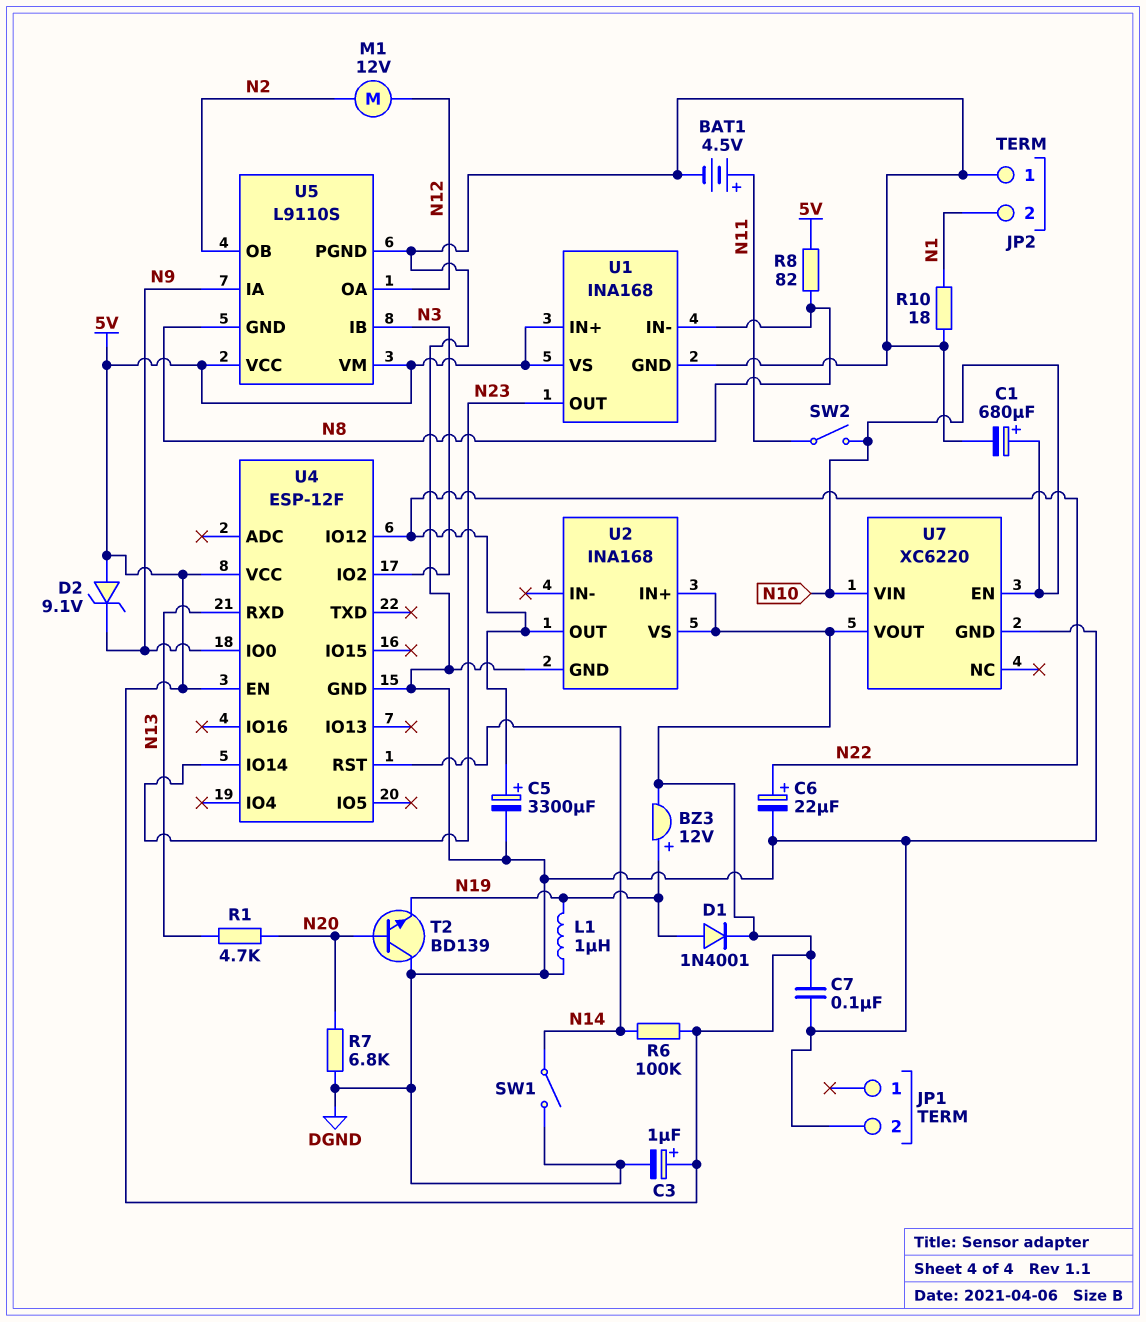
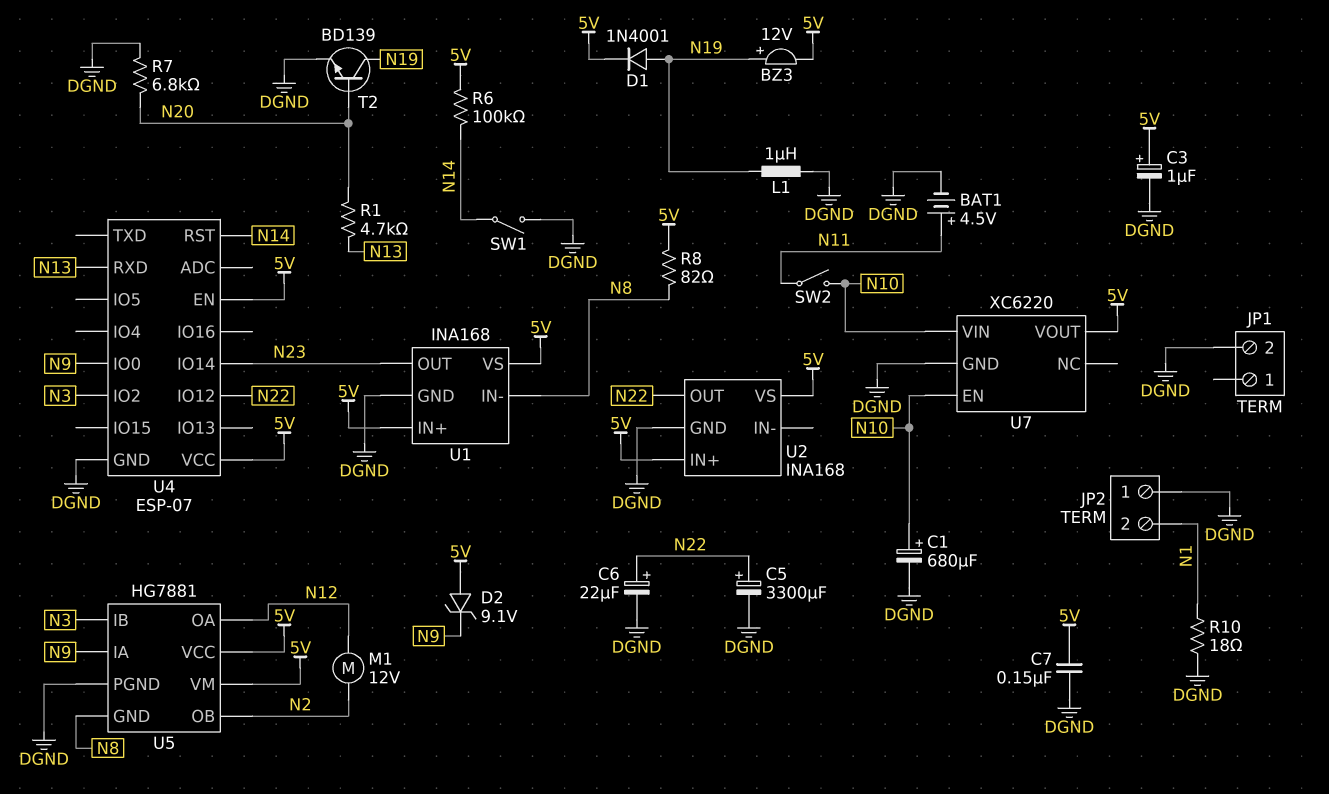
C7: 100nF (5V, DGND) -> 150nF (5V, DGND)
T2: NPN BD139 (B N20, C DGND, E N19) -> NPN BD139 (B N20, C N19, E DGND)
U4: ESP-12F -> ESP-07
U5: L9110S -> HG7881

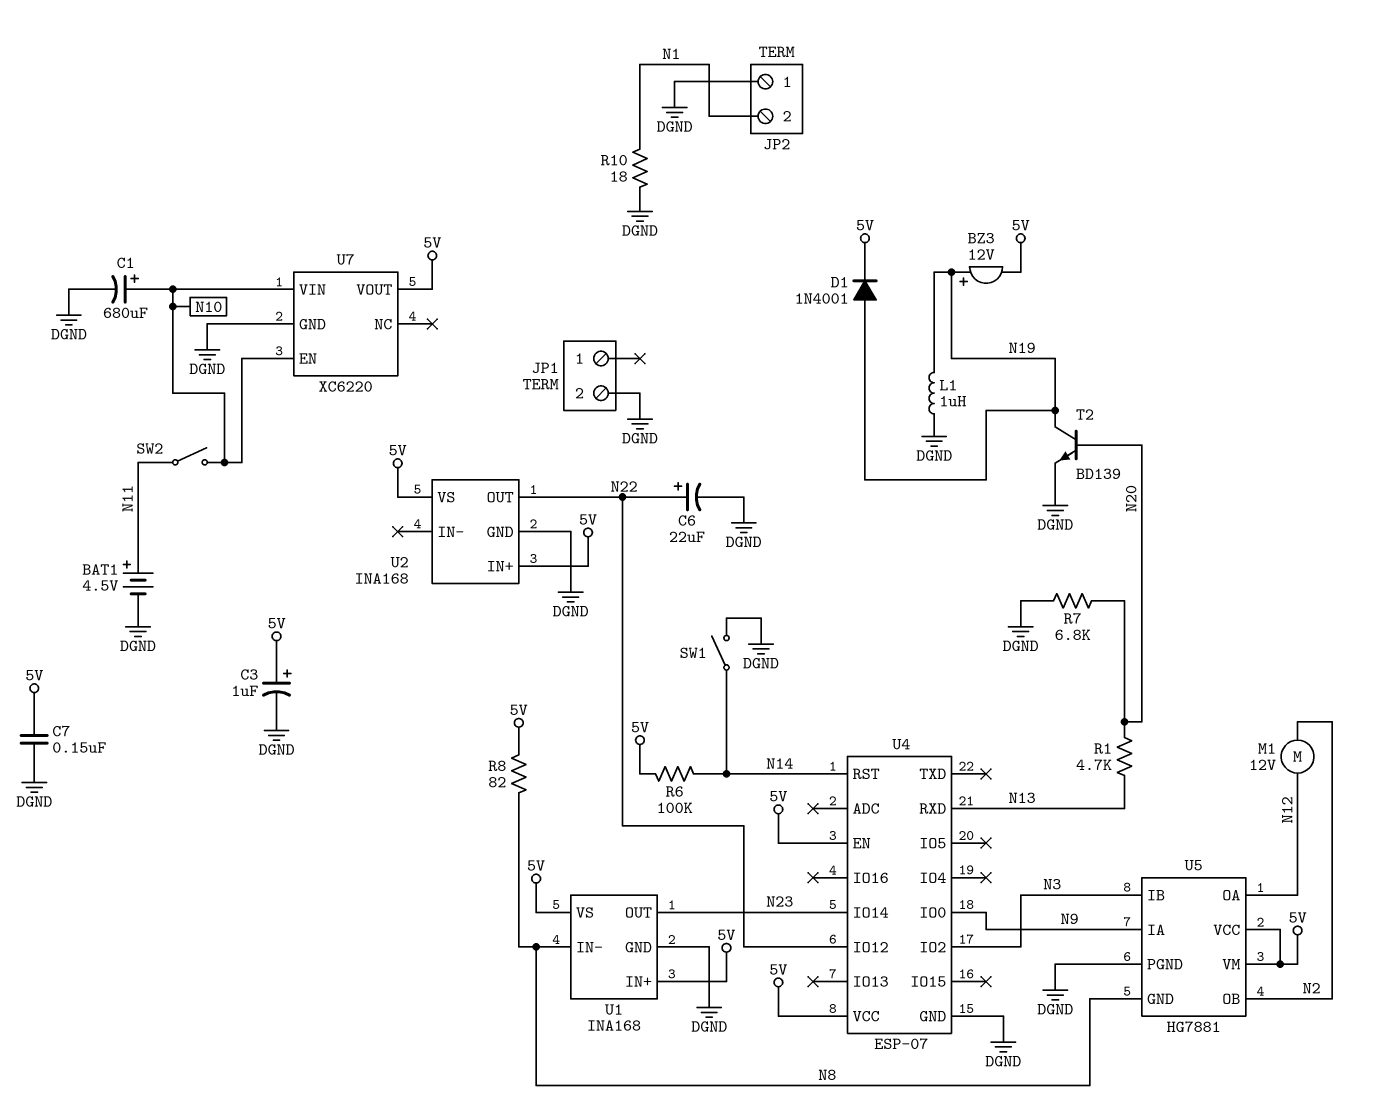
C5: 3300uF (plus N22, minus DGND) -> none
D2: zener 9.1V (A 5V, K N9) -> none

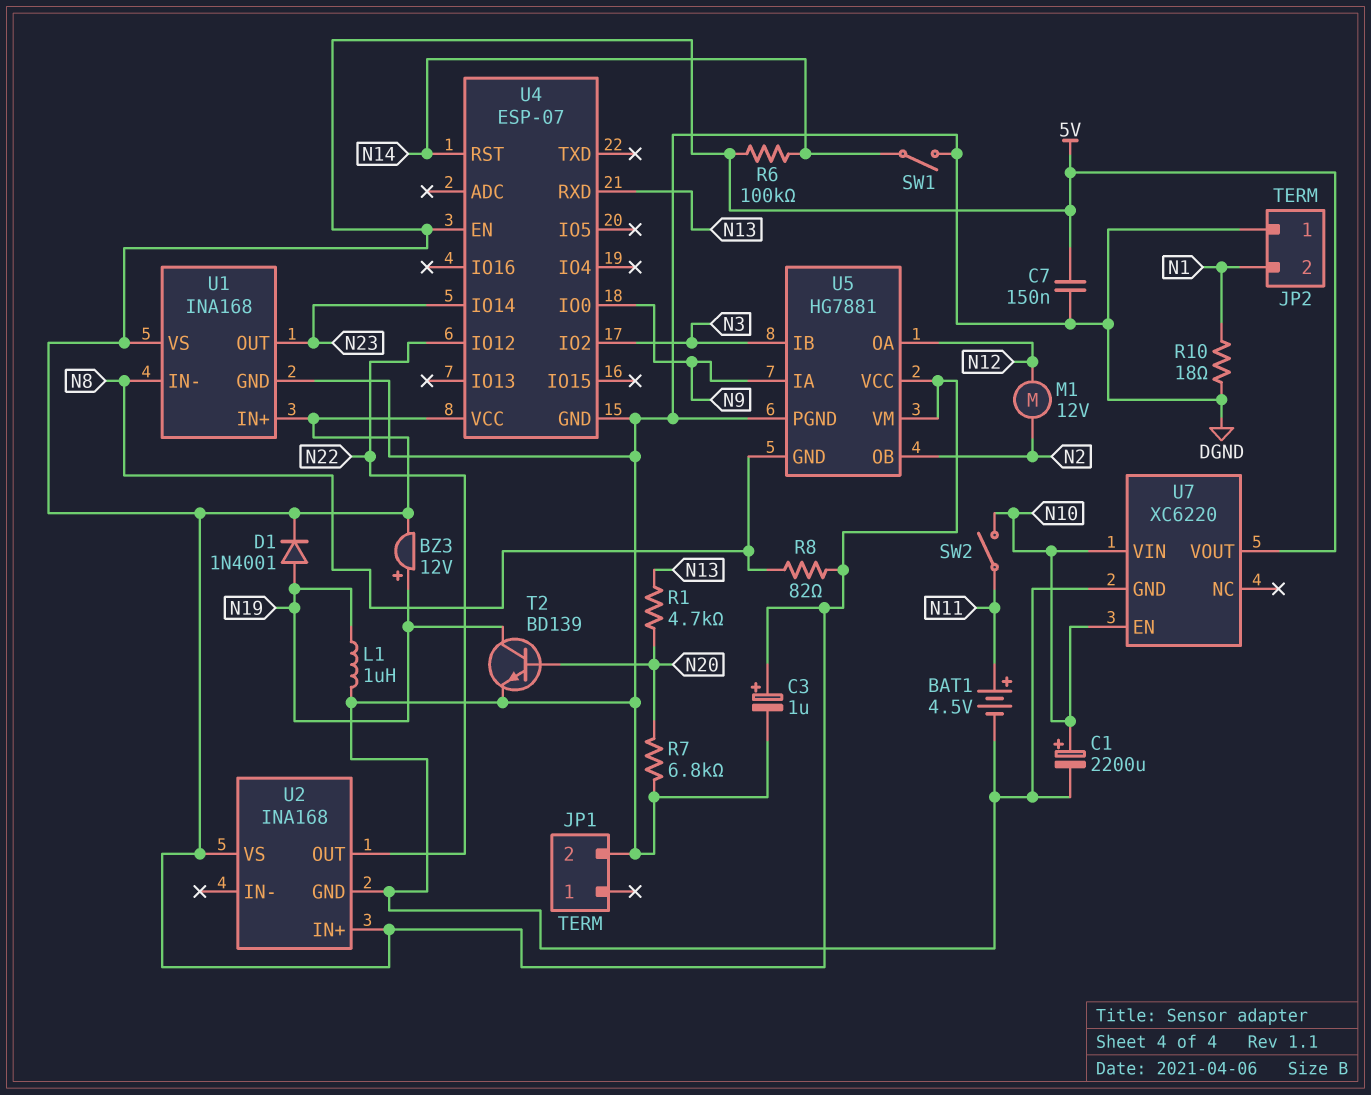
C1: 680uF (plus N10, minus DGND) -> 2200uF (plus N10, minus DGND)
C6: 22uF (plus N22, minus DGND) -> none

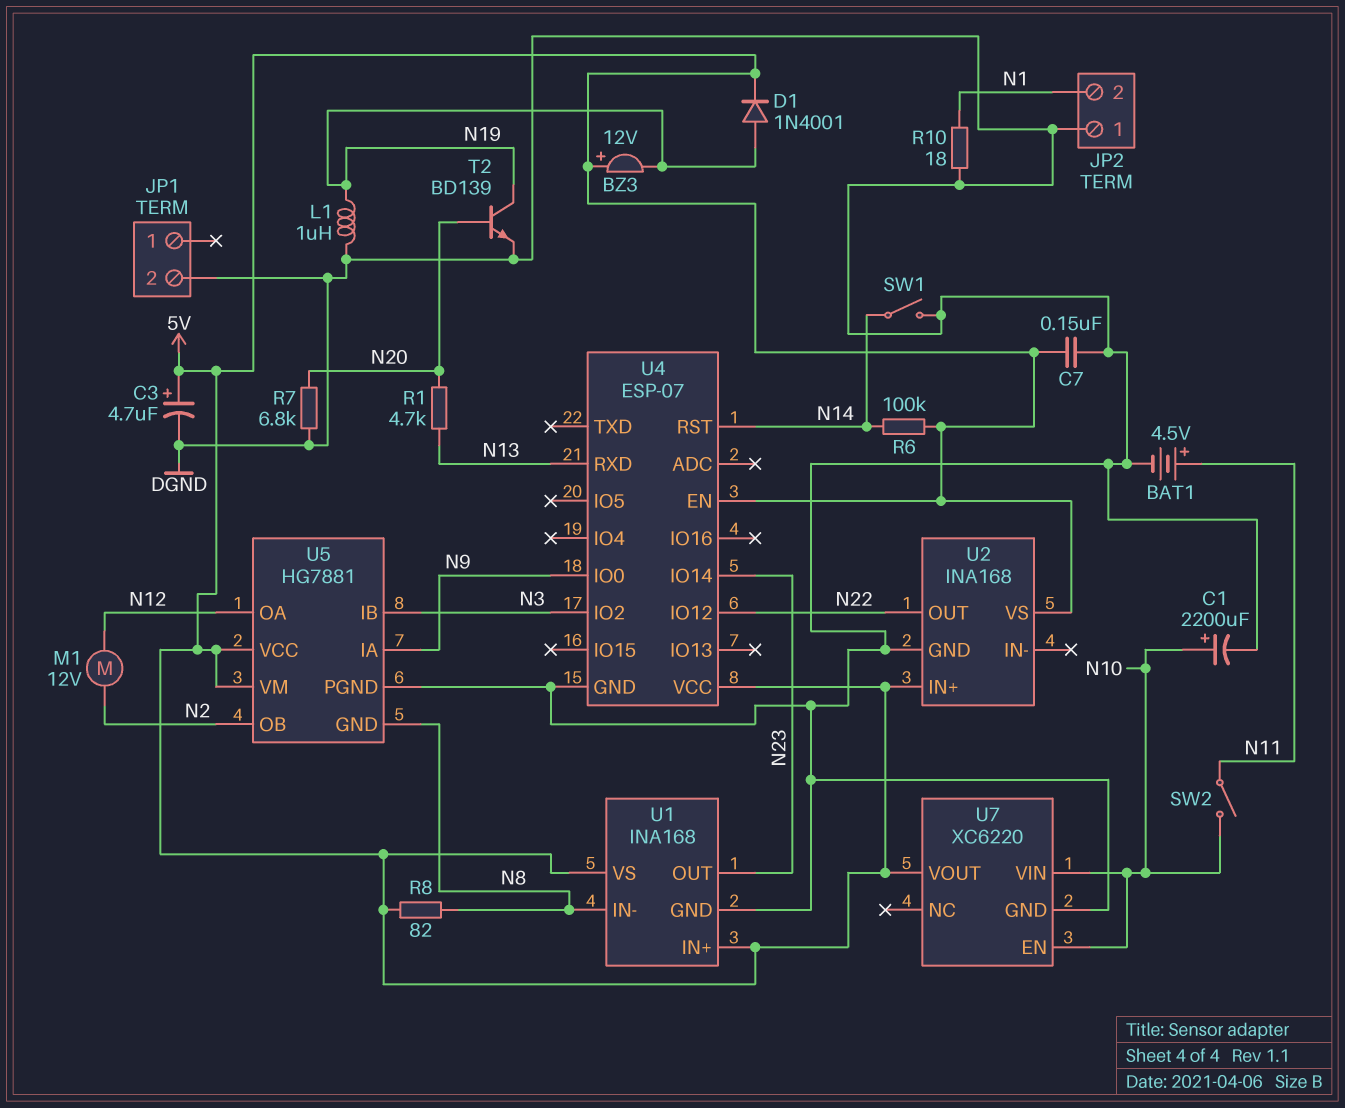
BZ3: buzzer 12V (plus N19, minus 5V) -> buzzer 12V (plus 5V, minus N19)
C3: 1uF (plus 5V, minus DGND) -> 4.7uF (plus 5V, minus DGND)

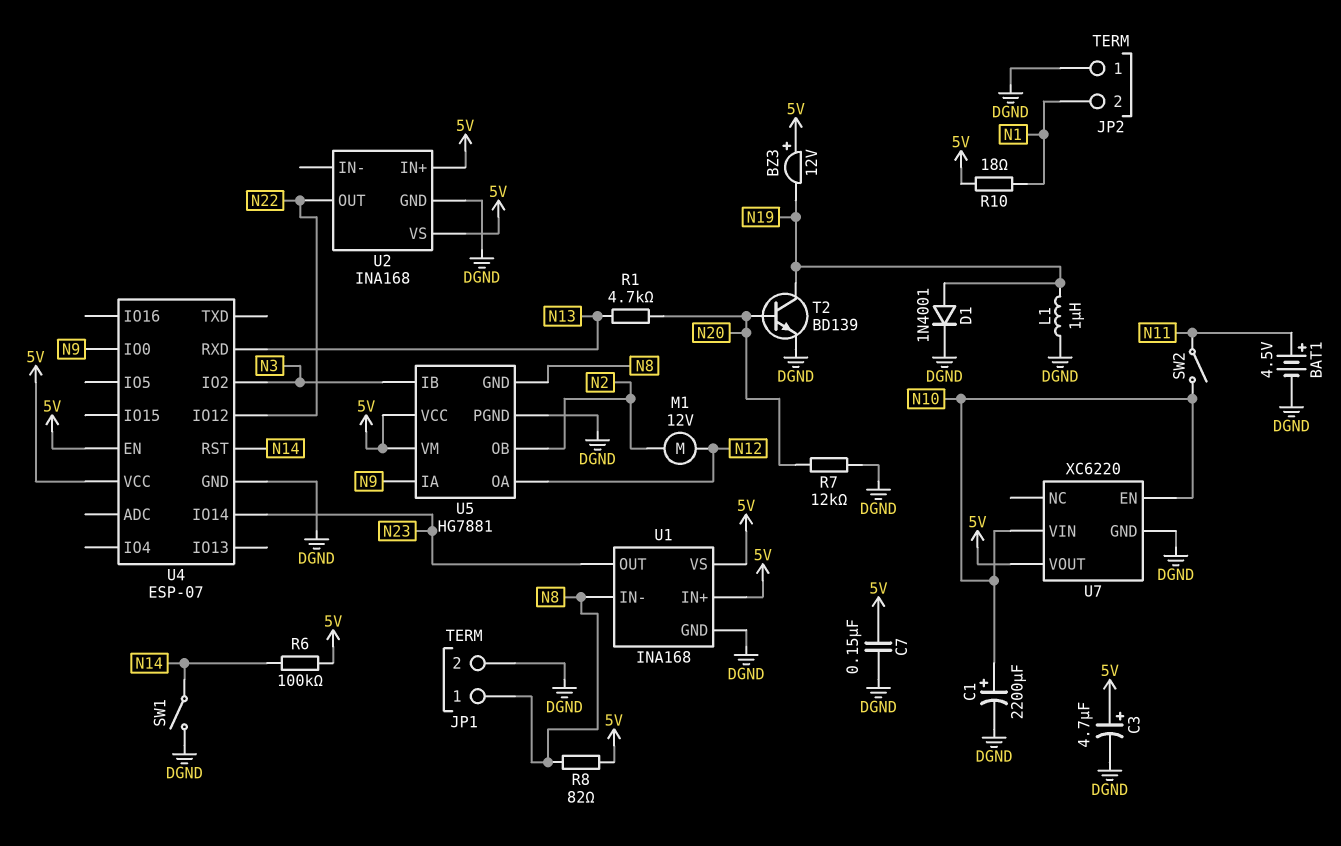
D1: diode 1N4001 (A N19, K 5V) -> diode 1N4001 (A N19, K DGND)
JP1 pin 1: none -> N8
R7: 6.8k (DGND, N20) -> 12k (DGND, N20)
R10: 18 (DGND, N1) -> 18 (5V, N1)

